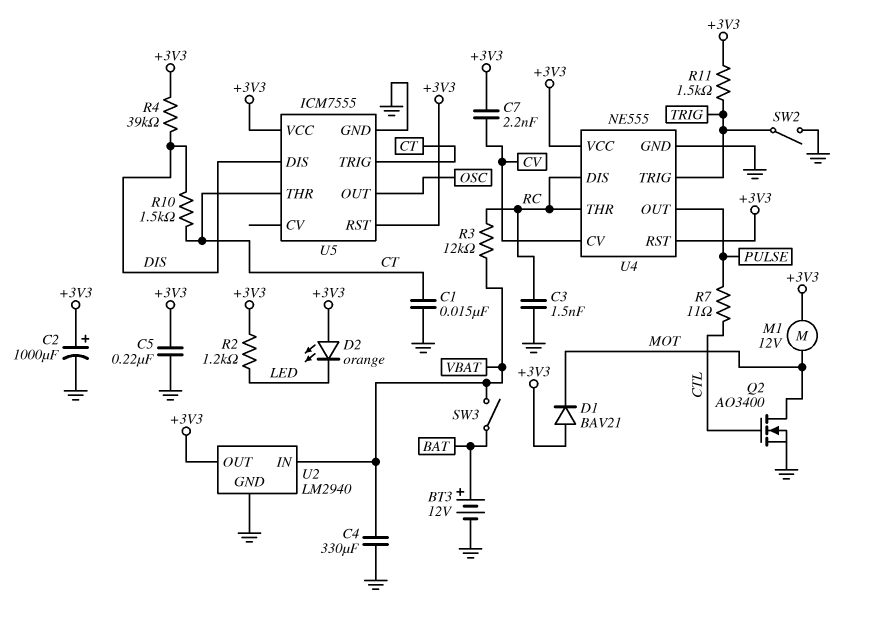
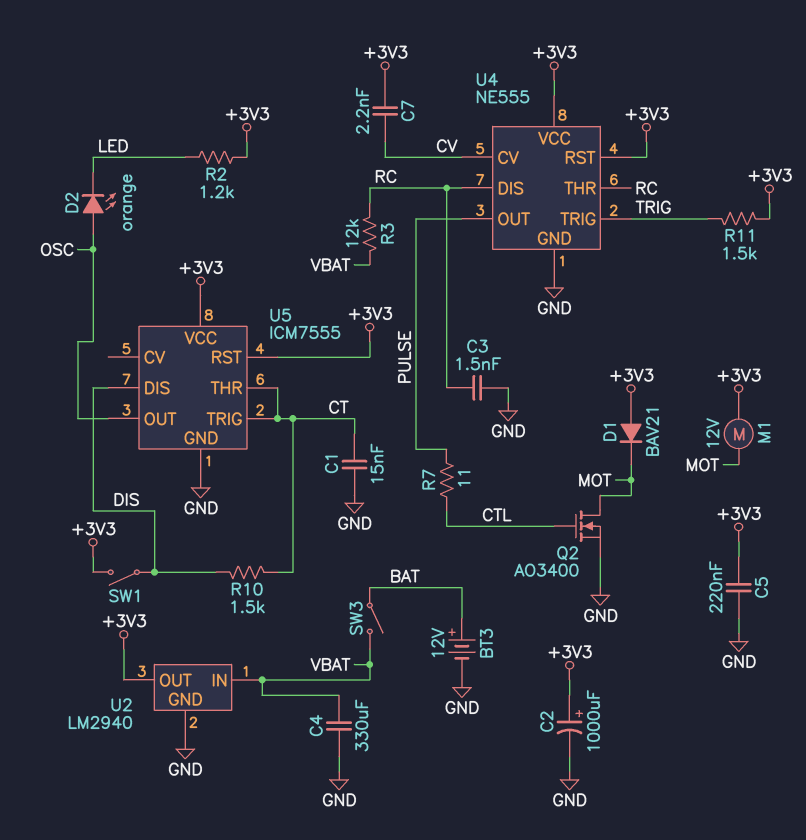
D2: LED orange (A +3V3, K LED) -> LED orange (A OSC, K LED)
R4: 39k (+3V3, DIS) -> none
SW1: none -> switch (+3V3, DIS)
SW2: switch (GND, TRIG) -> none

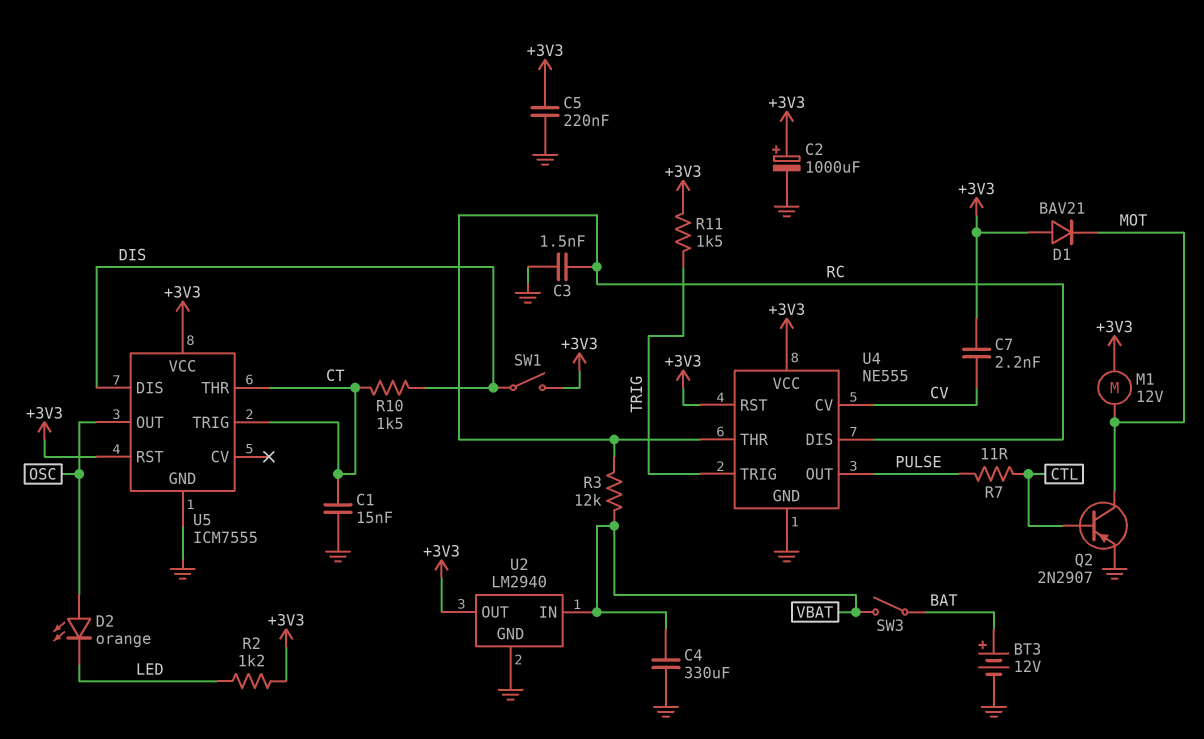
Q2: NMOS AO3400 (G CTL, D MOT, S GND) -> PNP 2N2907 (B CTL, C MOT, E GND)

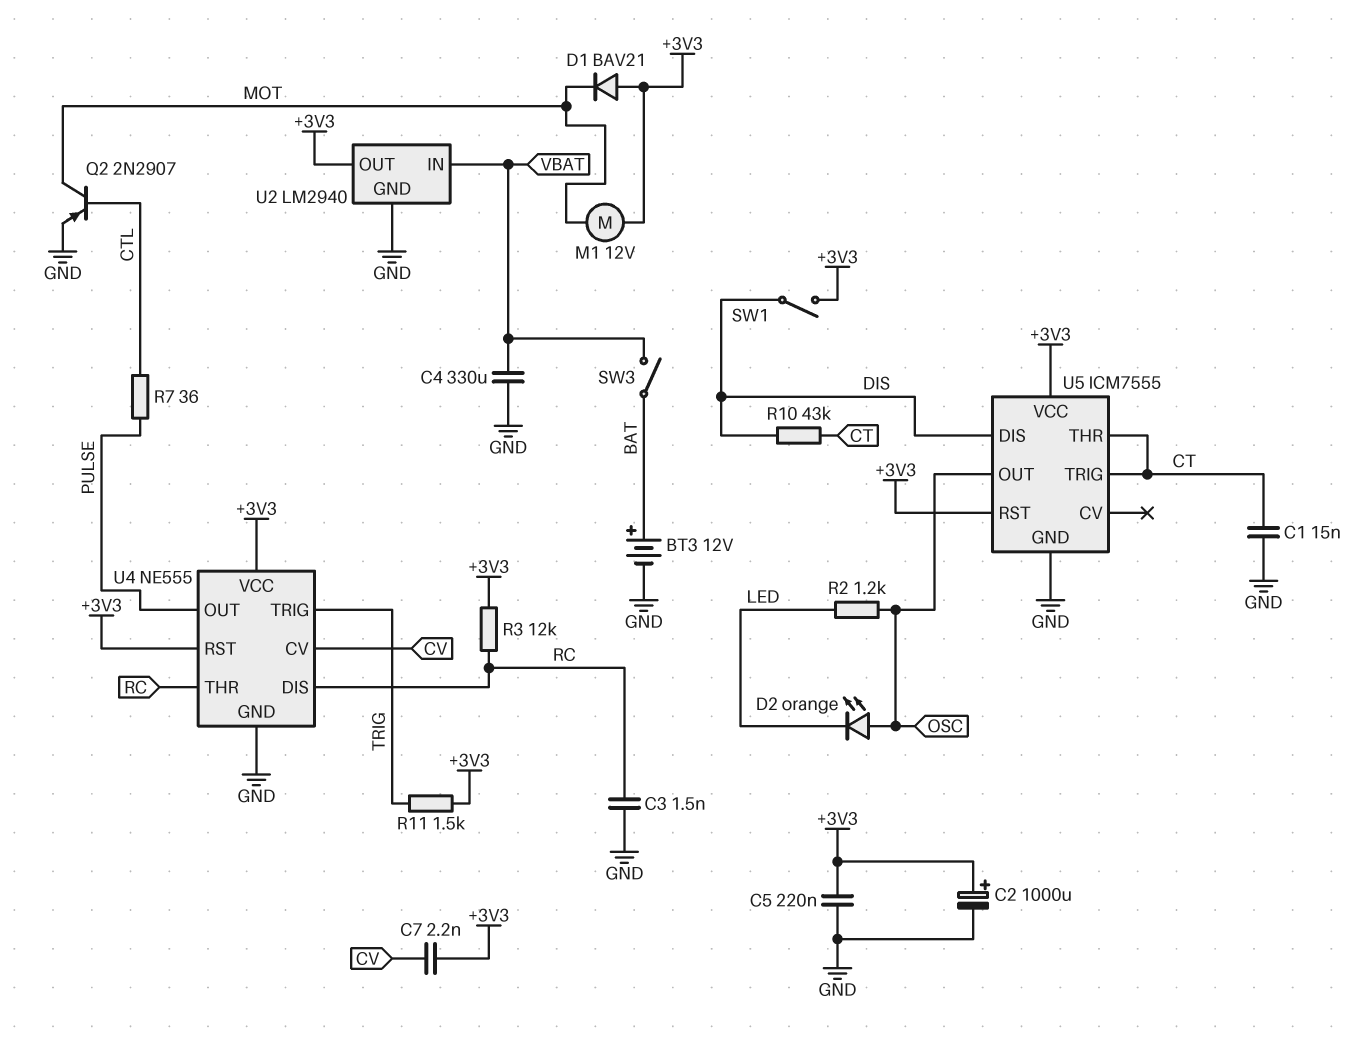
R2: 1.2k (+3V3, LED) -> 1.2k (LED, OSC)
R3: 12k (RC, VBAT) -> 12k (+3V3, RC)
R7: 11 (CTL, PULSE) -> 36 (CTL, PULSE)
R10: 1.5k (CT, DIS) -> 43k (CT, DIS)

